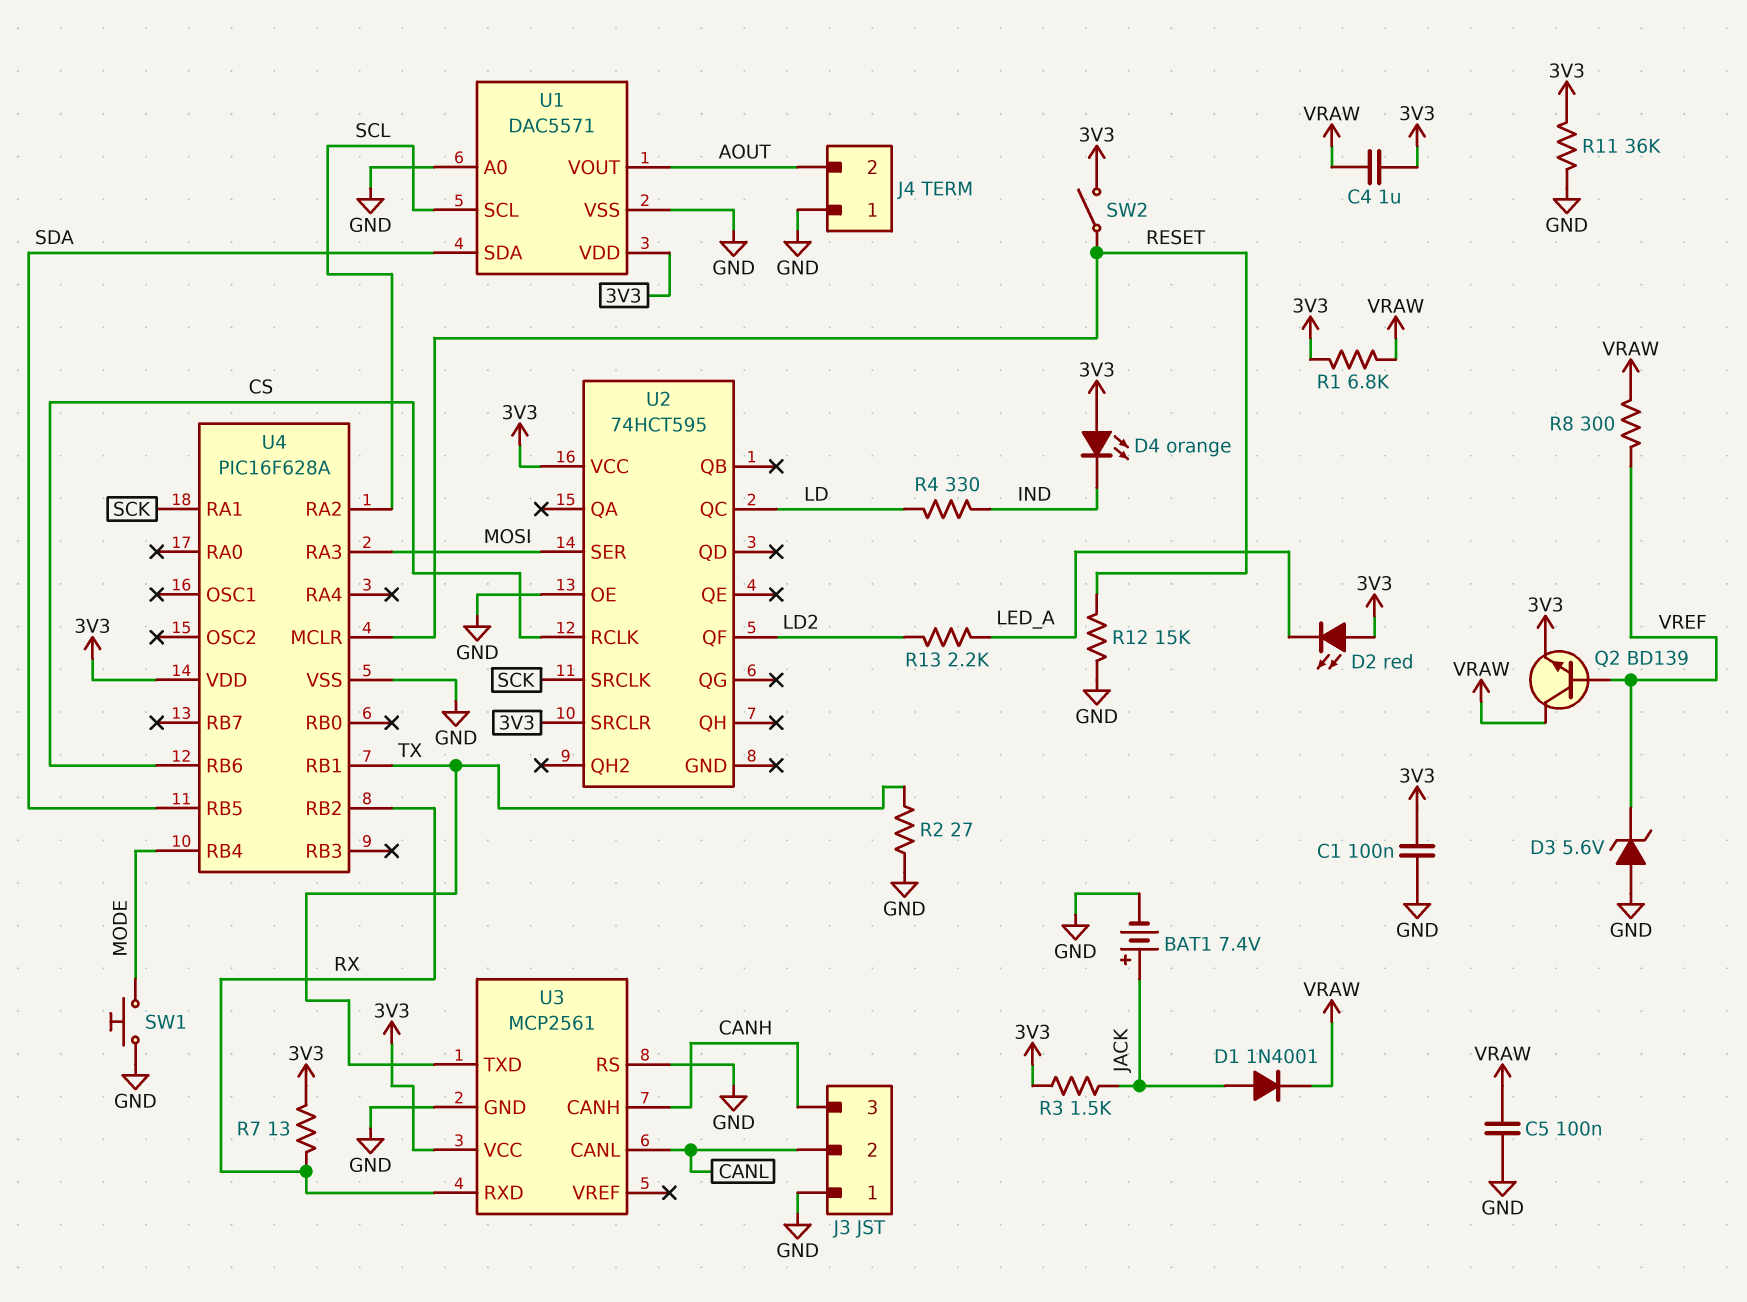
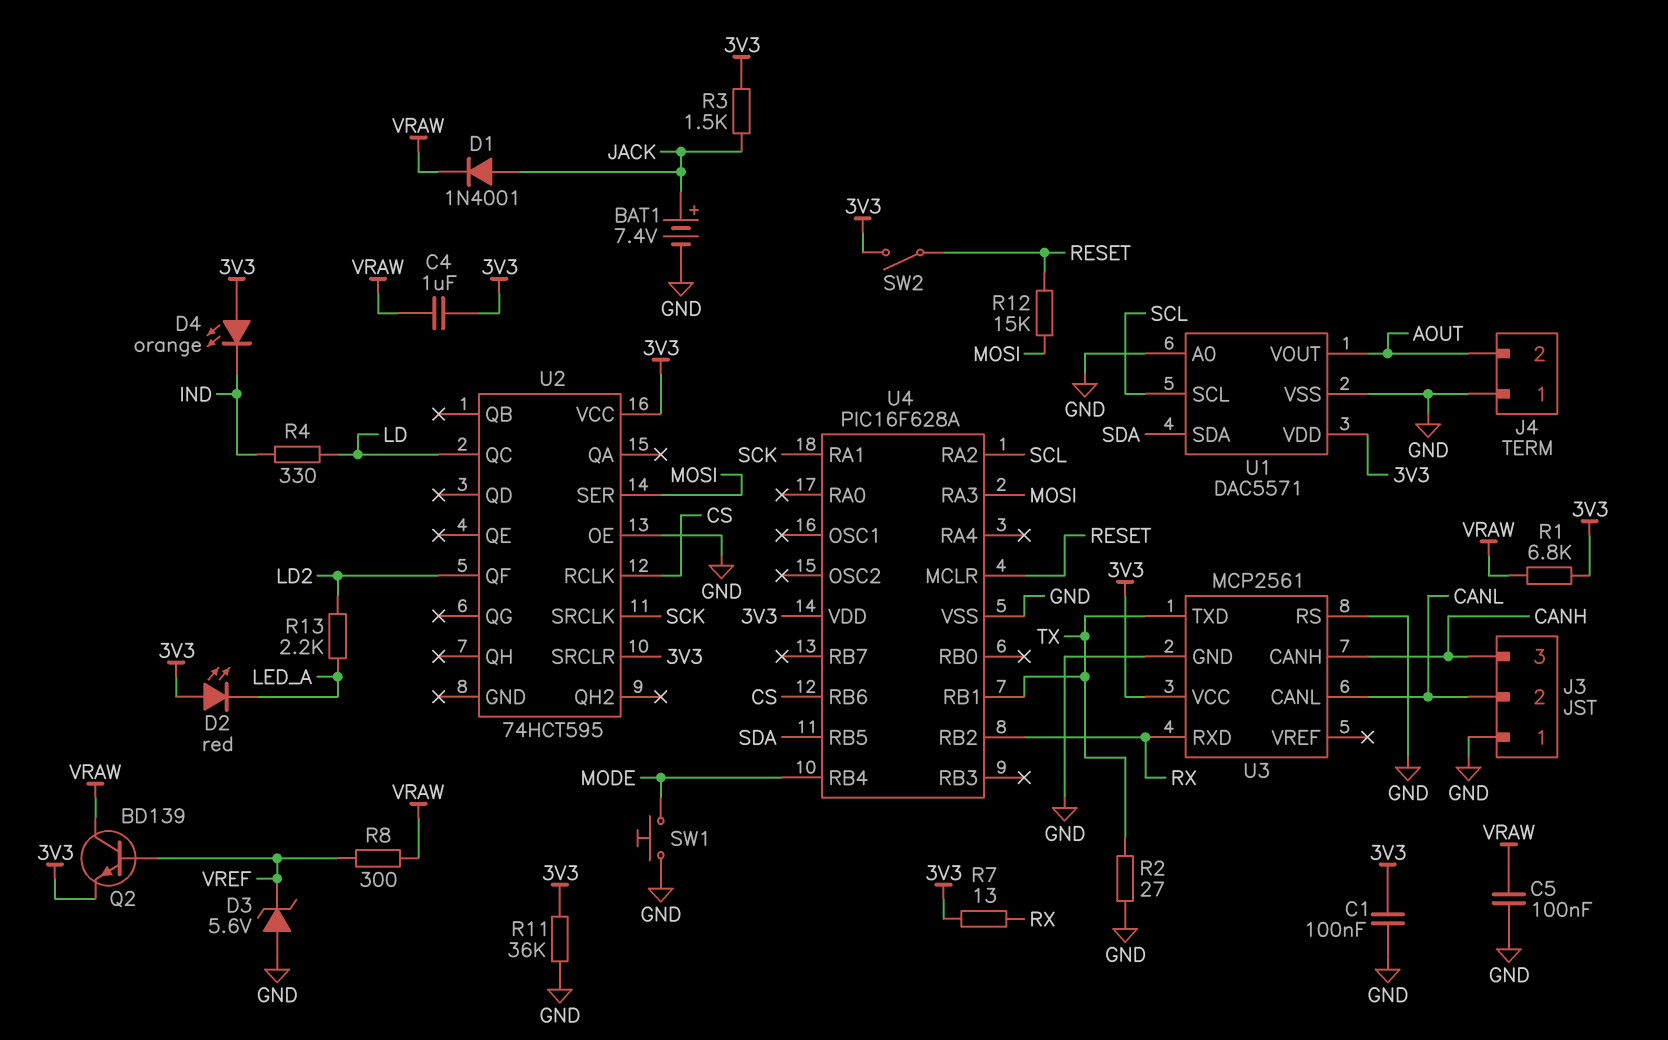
R12: 15k (GND, RESET) -> 15k (MOSI, RESET)

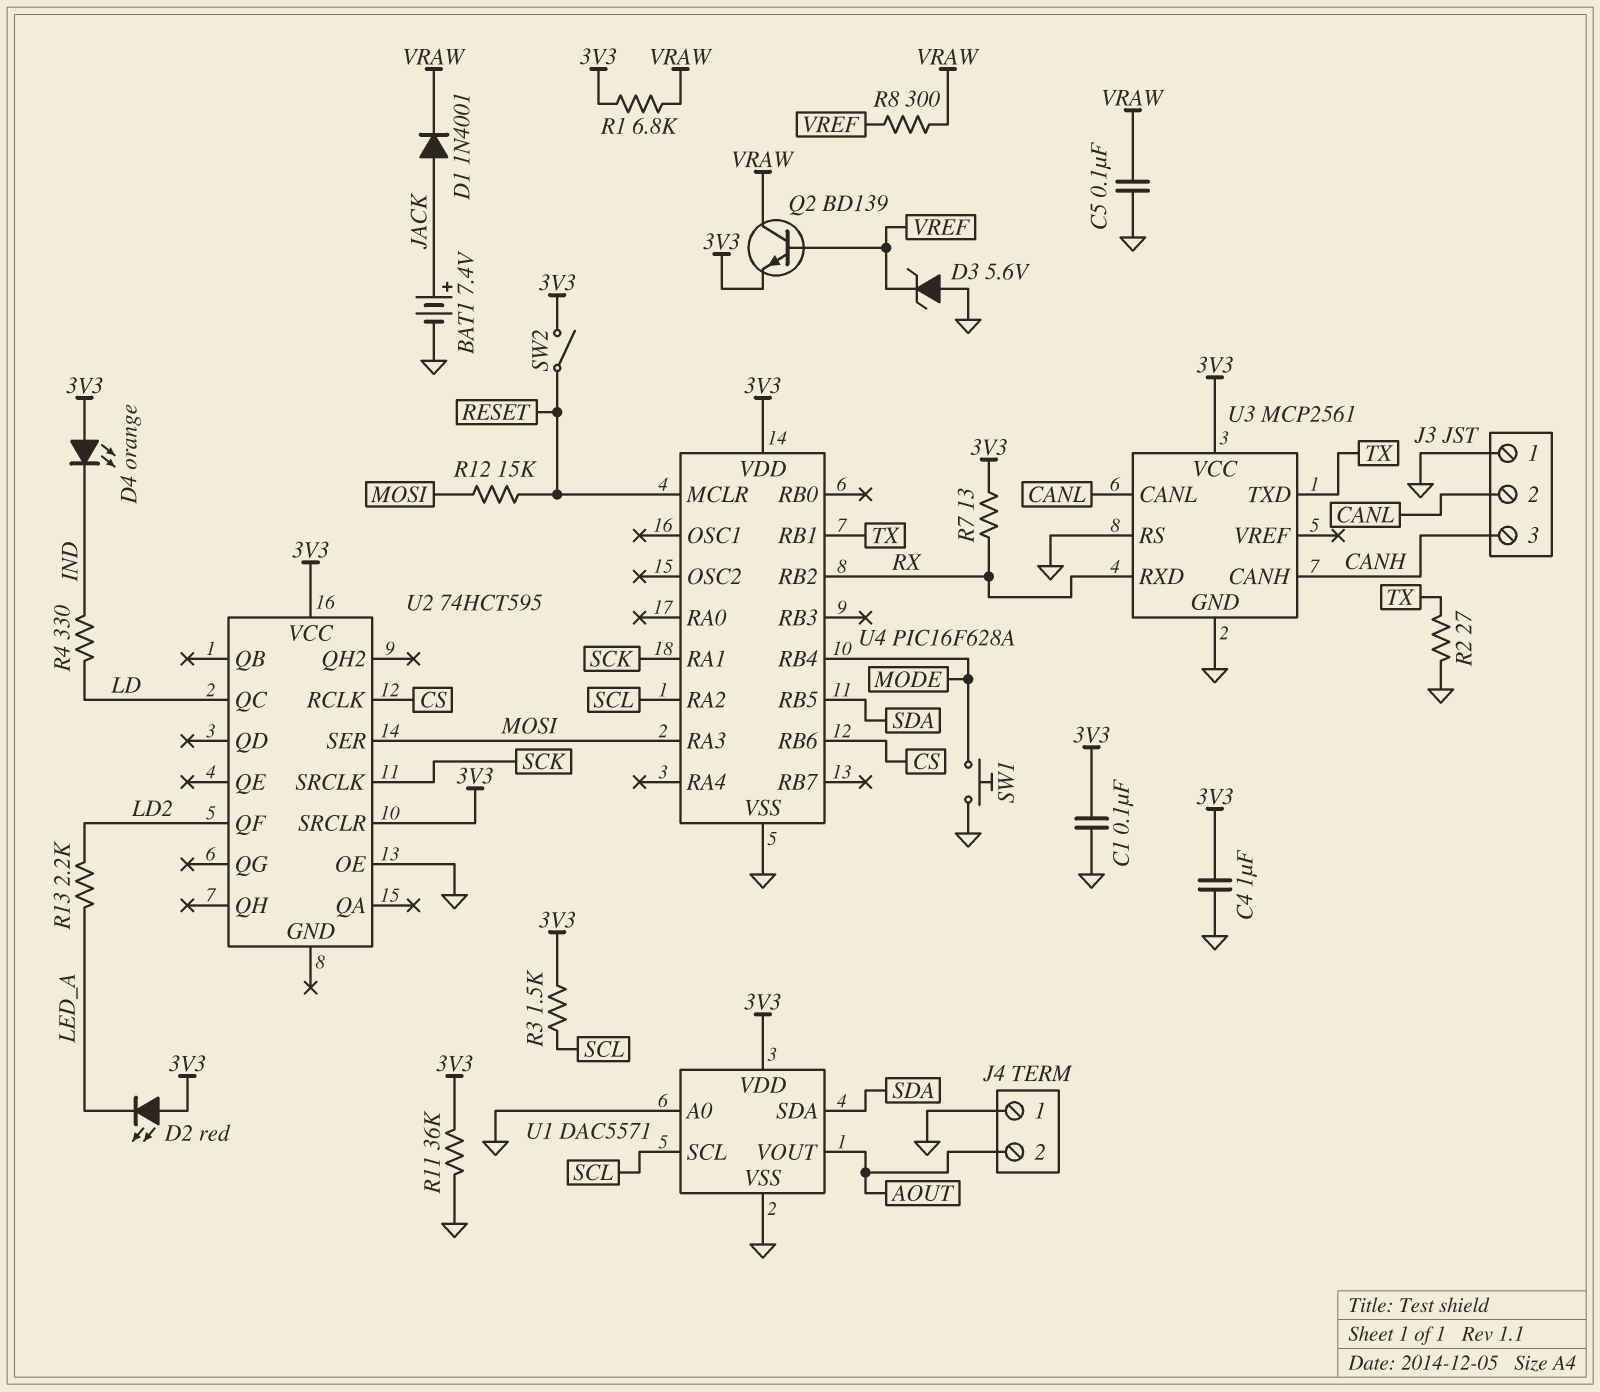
C4: 1uF (3V3, VRAW) -> 1uF (3V3, GND)
R3: 1.5k (3V3, JACK) -> 1.5k (3V3, SCL)

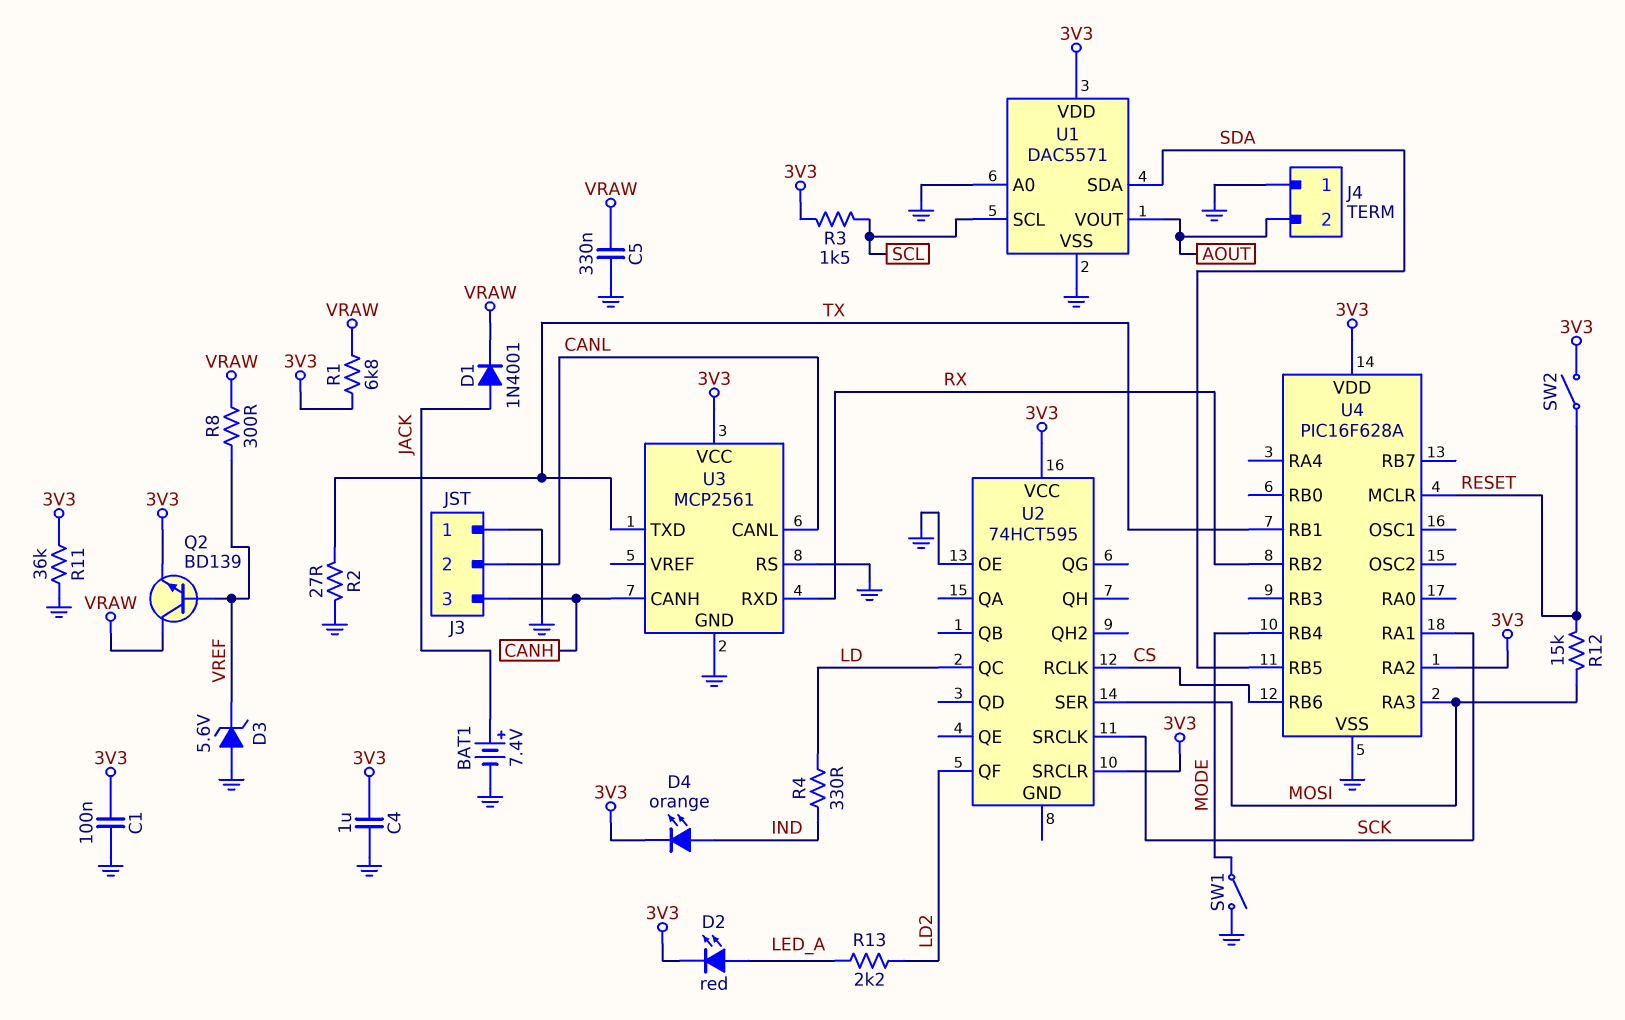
C5: 100nF (GND, VRAW) -> 330nF (GND, VRAW)
D2: LED red (A 3V3, K LED_A) -> LED red (A LED_A, K 3V3)
D4: LED orange (A 3V3, K IND) -> LED orange (A IND, K 3V3)
R7: 13 (3V3, RX) -> none
SW1: button (GND, MODE) -> switch (GND, MODE)
U4 pin RA2: SCL -> 3V3

